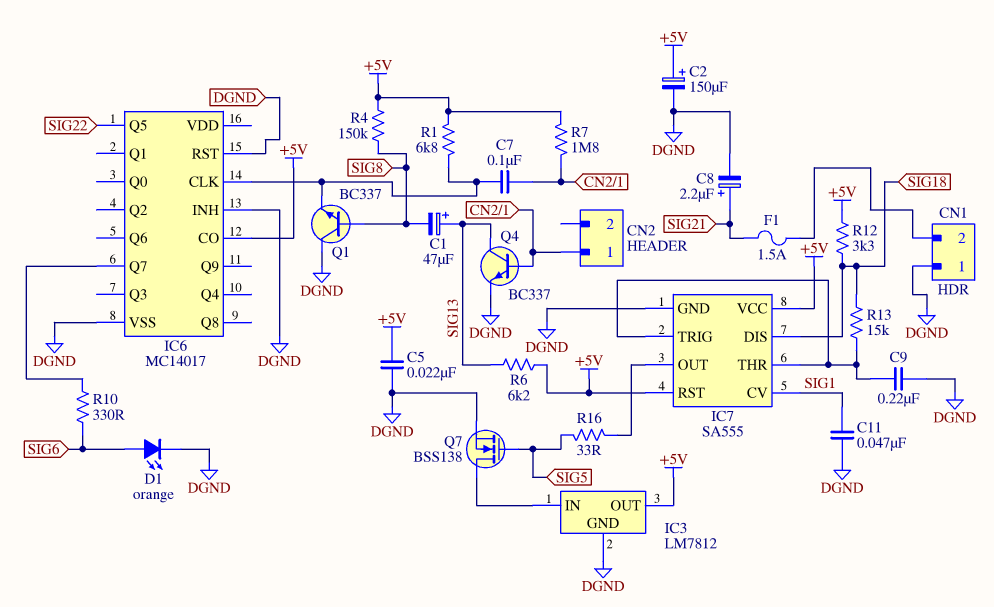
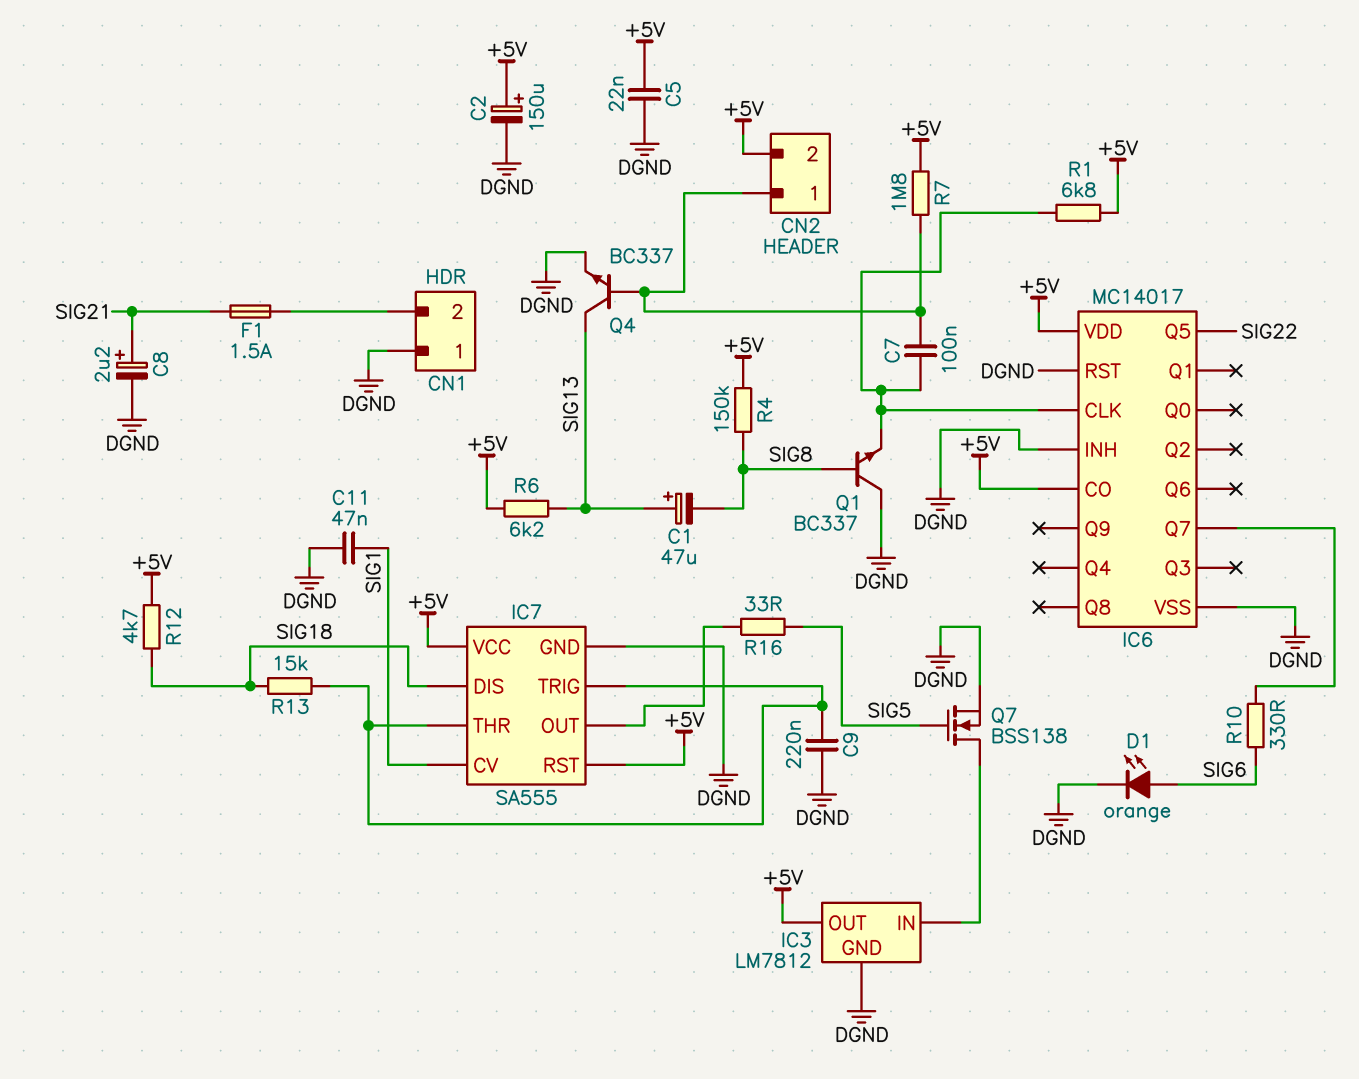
CN2 pin 2: none -> +5V
IC6 pin VDD: none -> +5V
R12: 3.3k (+5V, SIG18) -> 4.7k (+5V, SIG18)

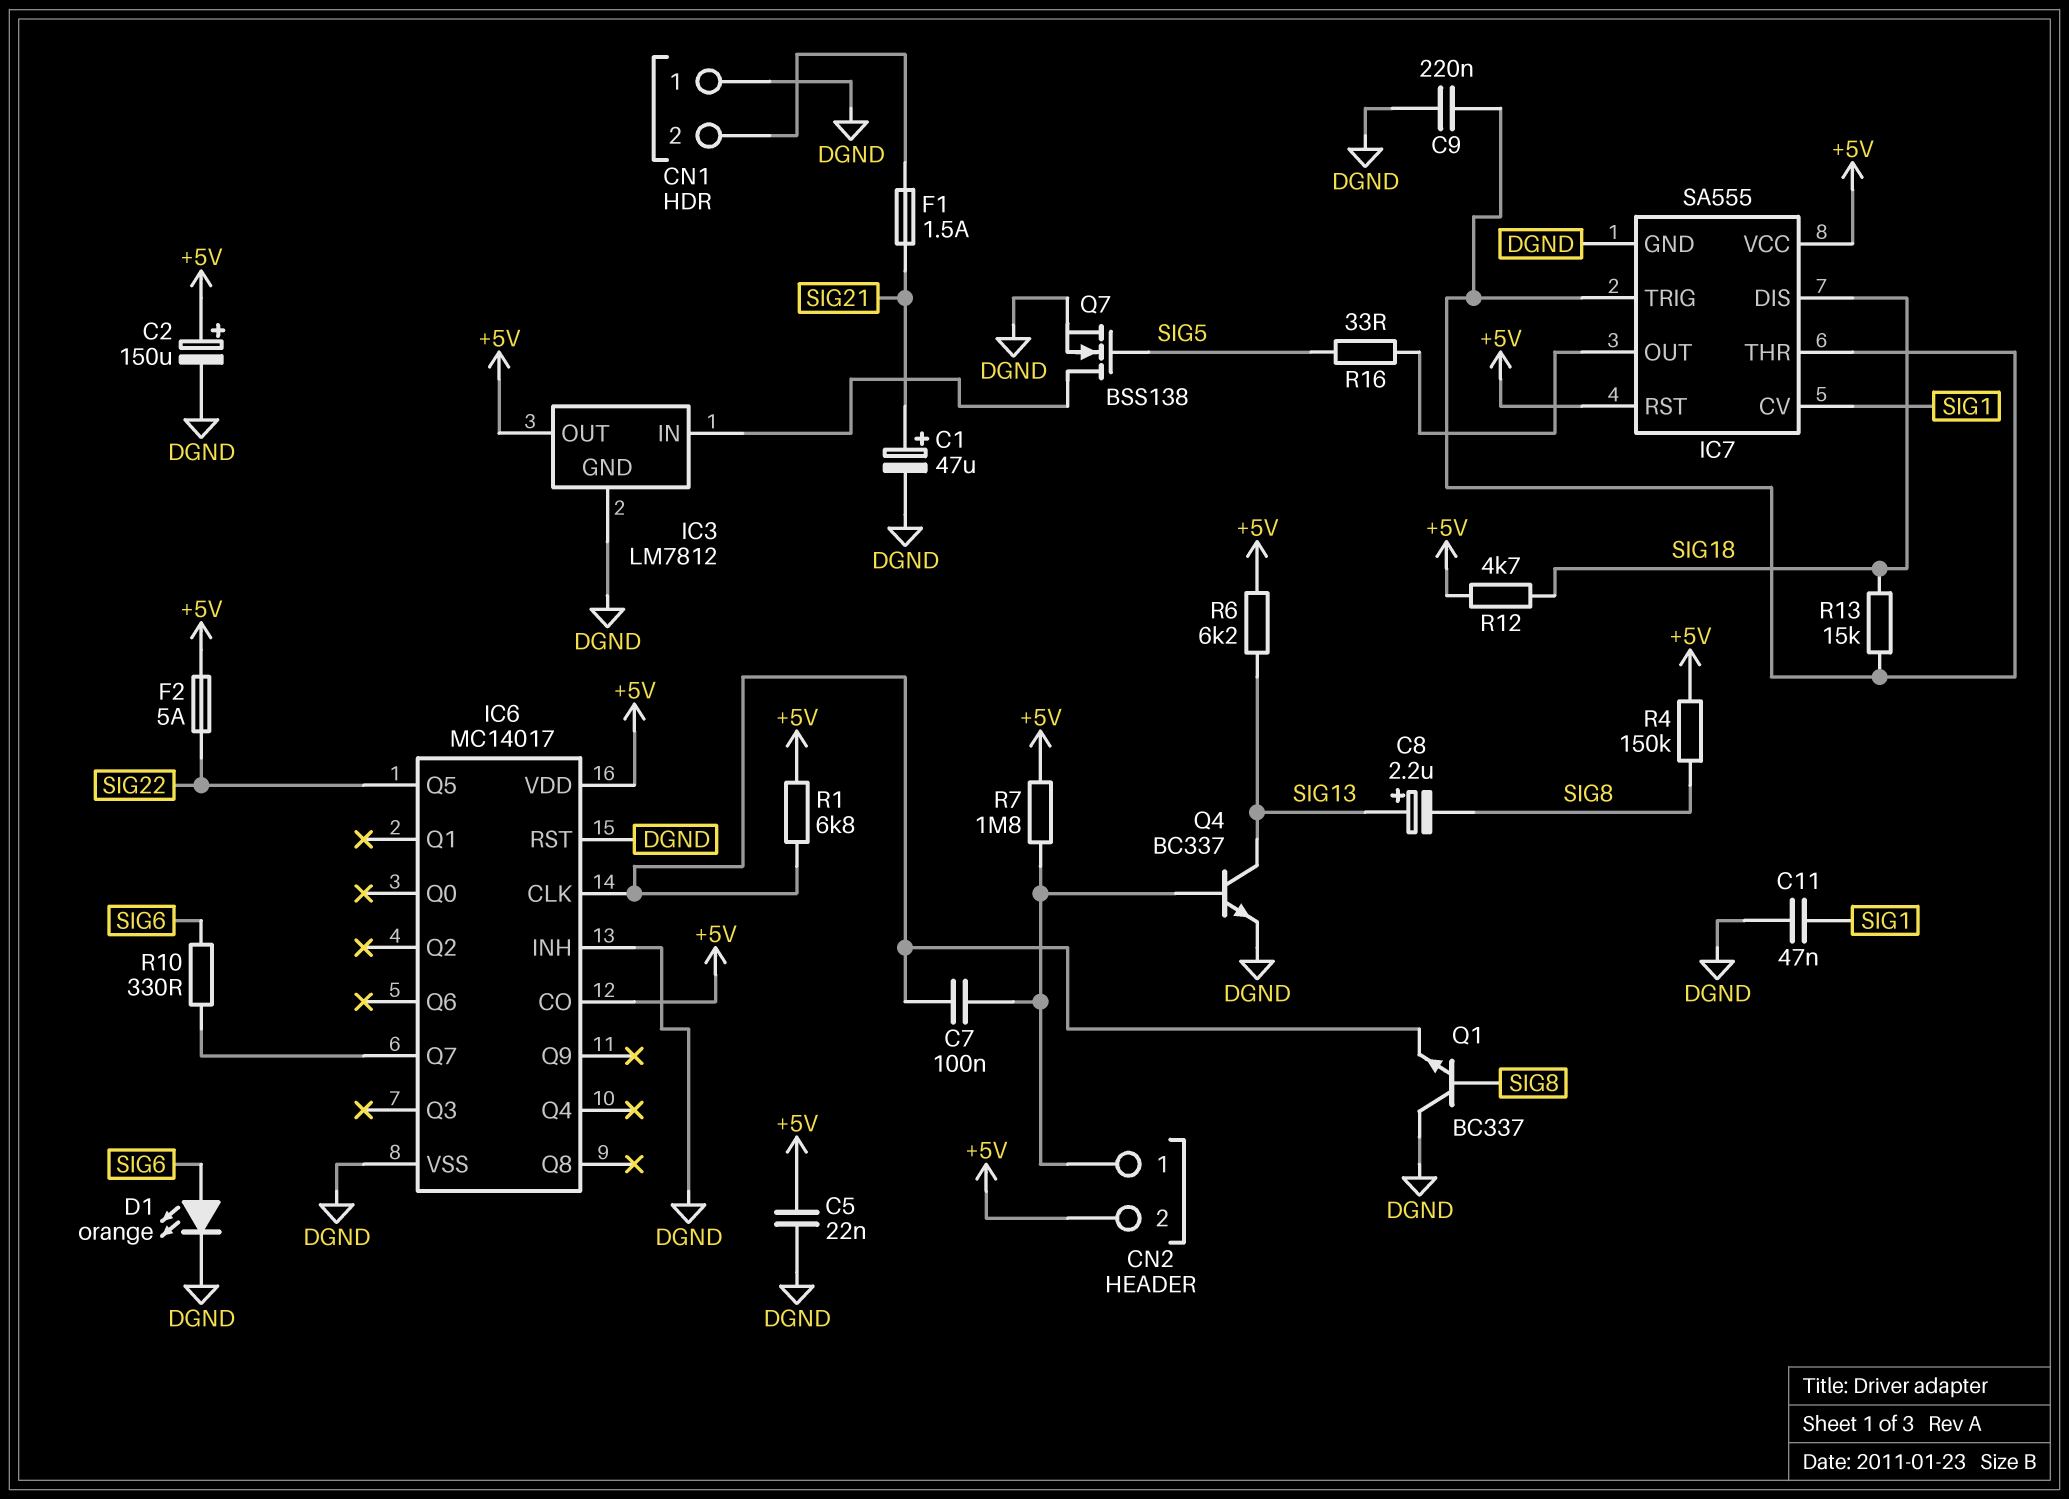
C1: 47uF (plus SIG13, minus SIG8) -> 47uF (plus SIG21, minus DGND)
C8: 2.2uF (plus SIG21, minus DGND) -> 2.2uF (plus SIG13, minus SIG8)
F2: none -> 5A (+5V, SIG22)

